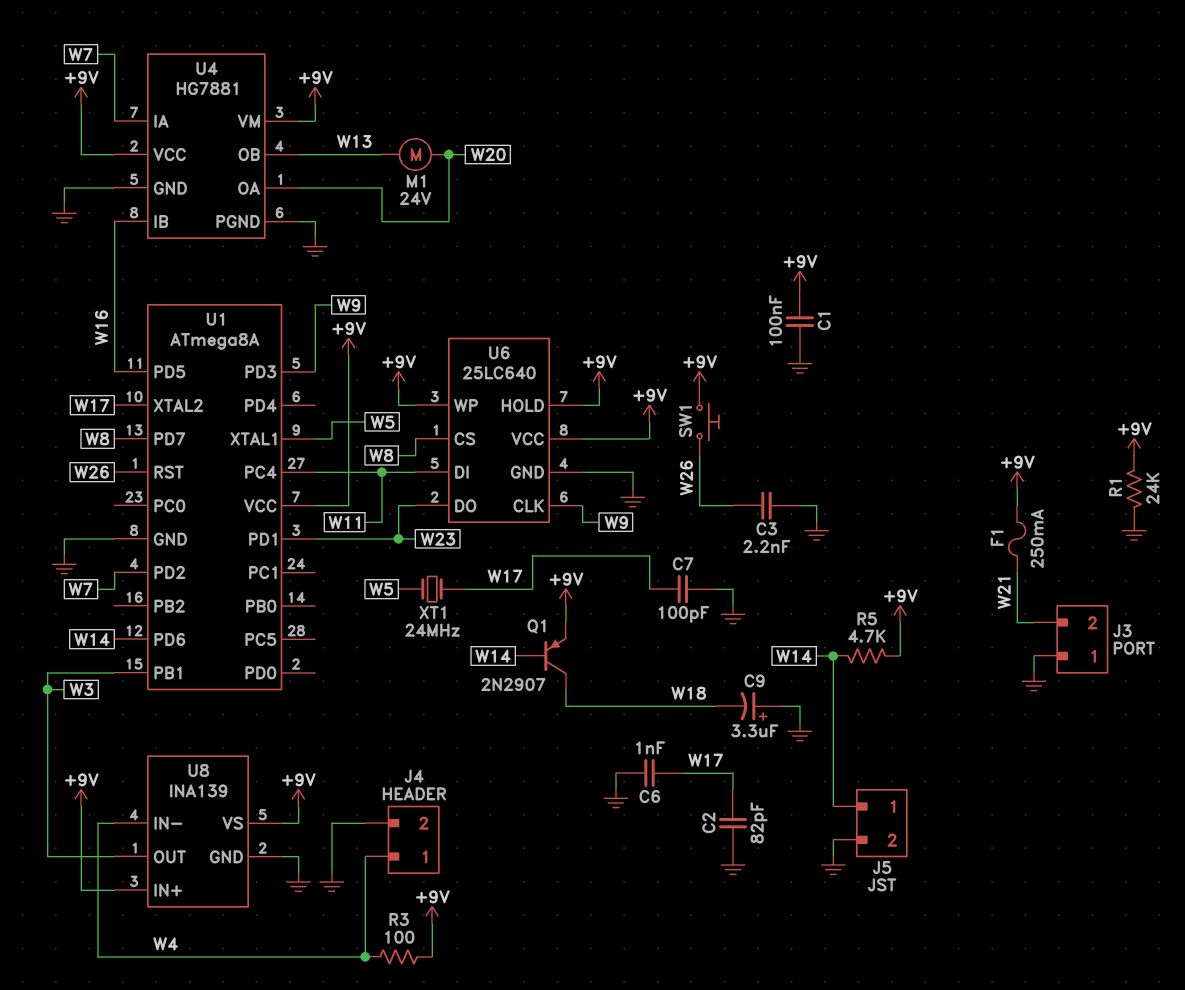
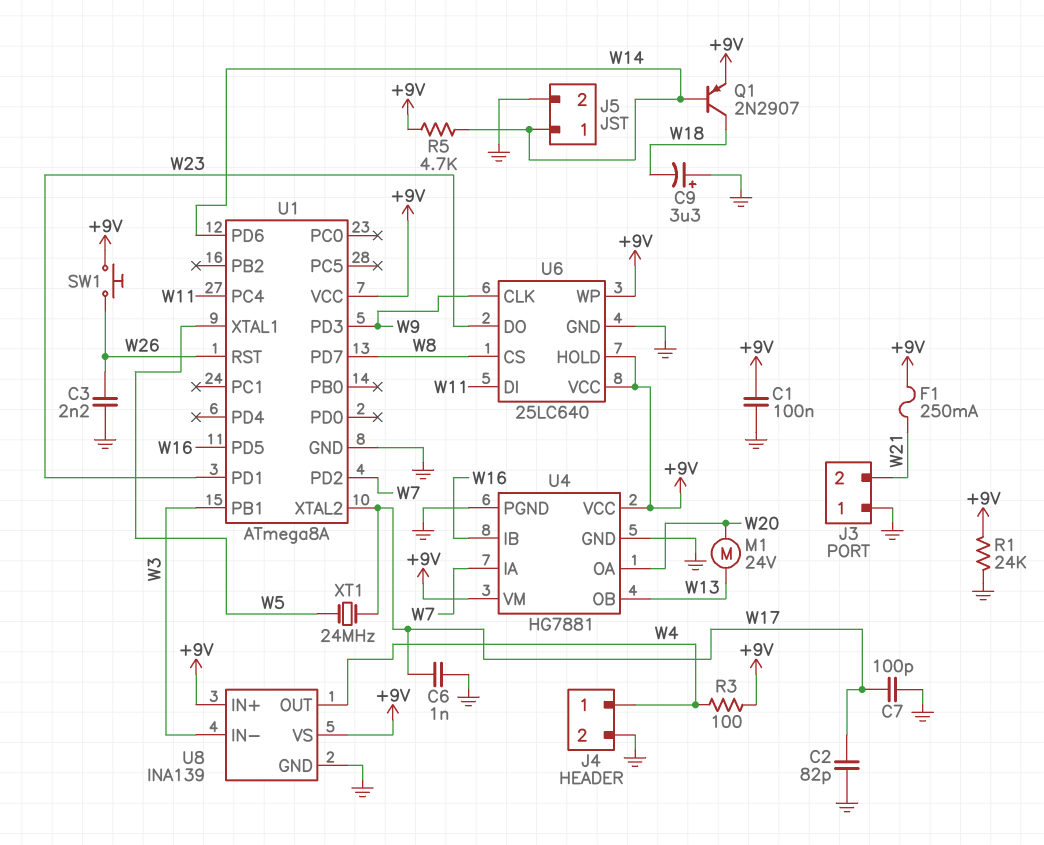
U8 pin IN-: W4 -> W3
U8 pin OUT: W3 -> W4

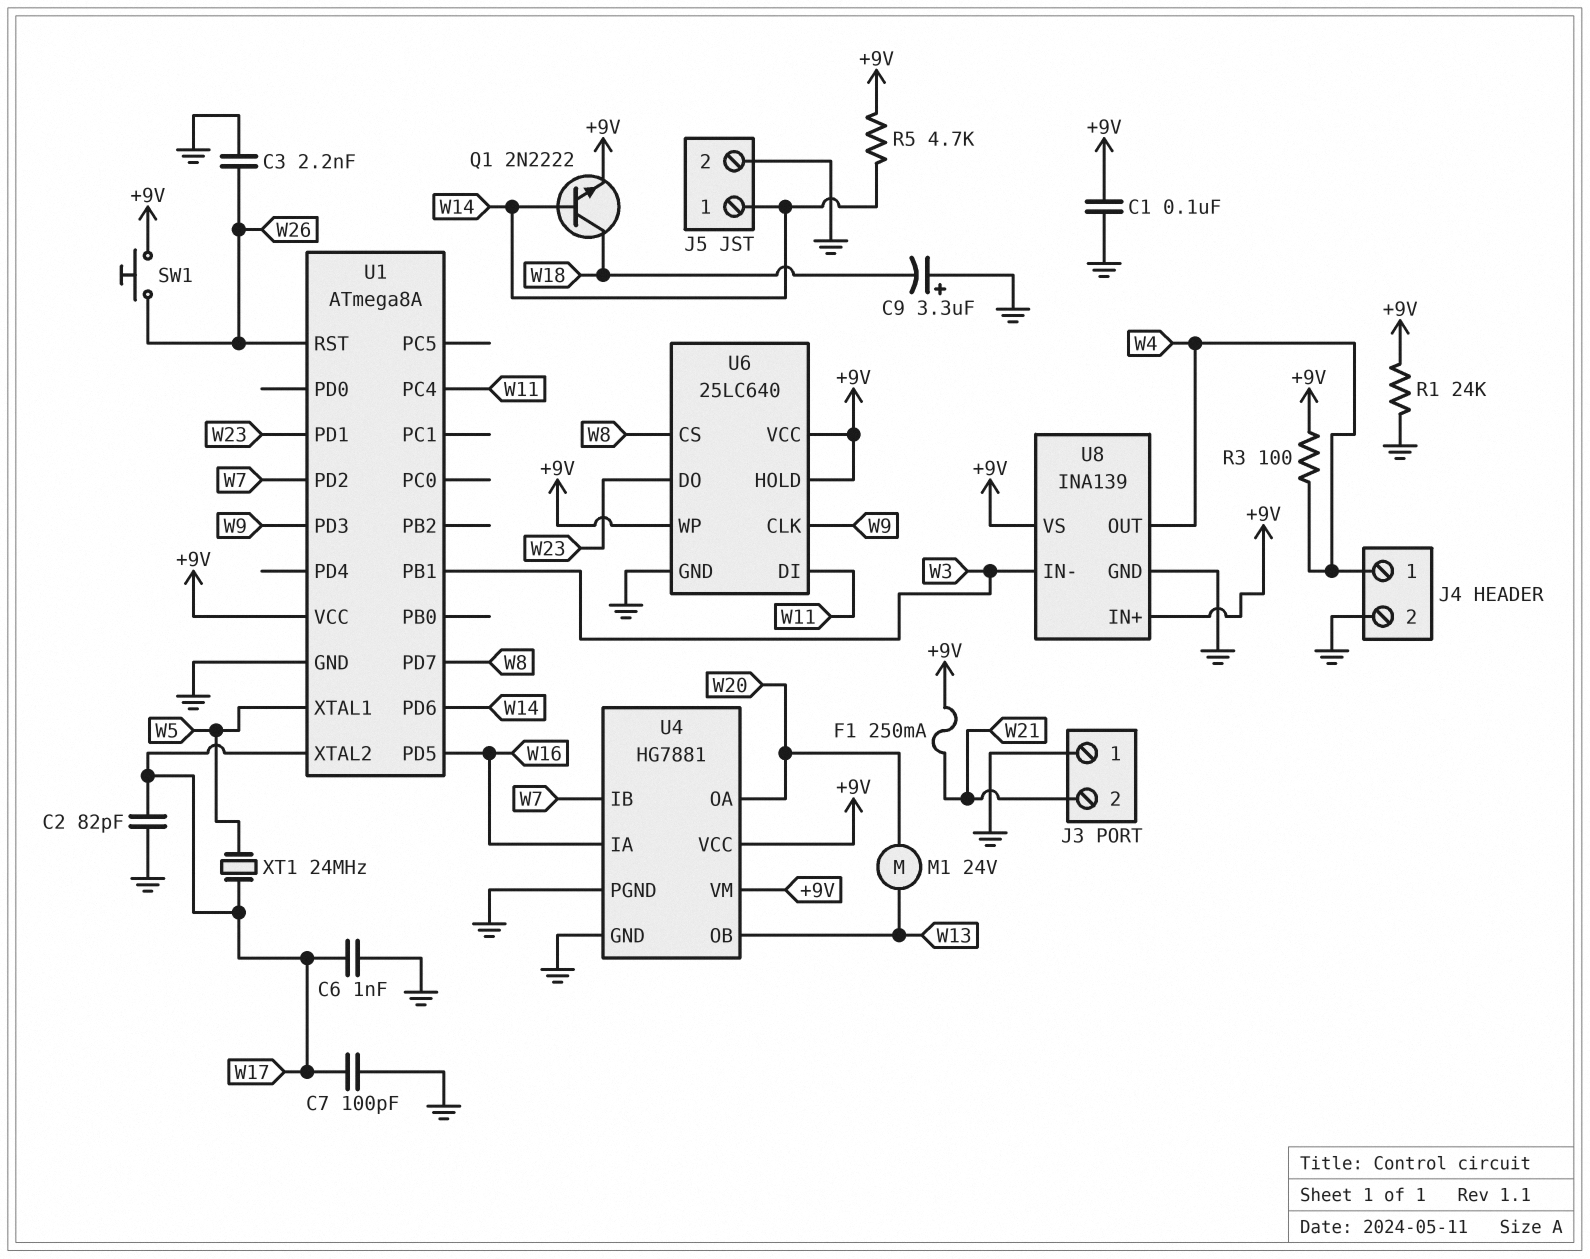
Q1: PNP 2N2907 (B W14, C W18, E +9V) -> NPN 2N2222 (B W14, C W18, E +9V)
U4 pin IA: W7 -> W16
U4 pin IB: W16 -> W7

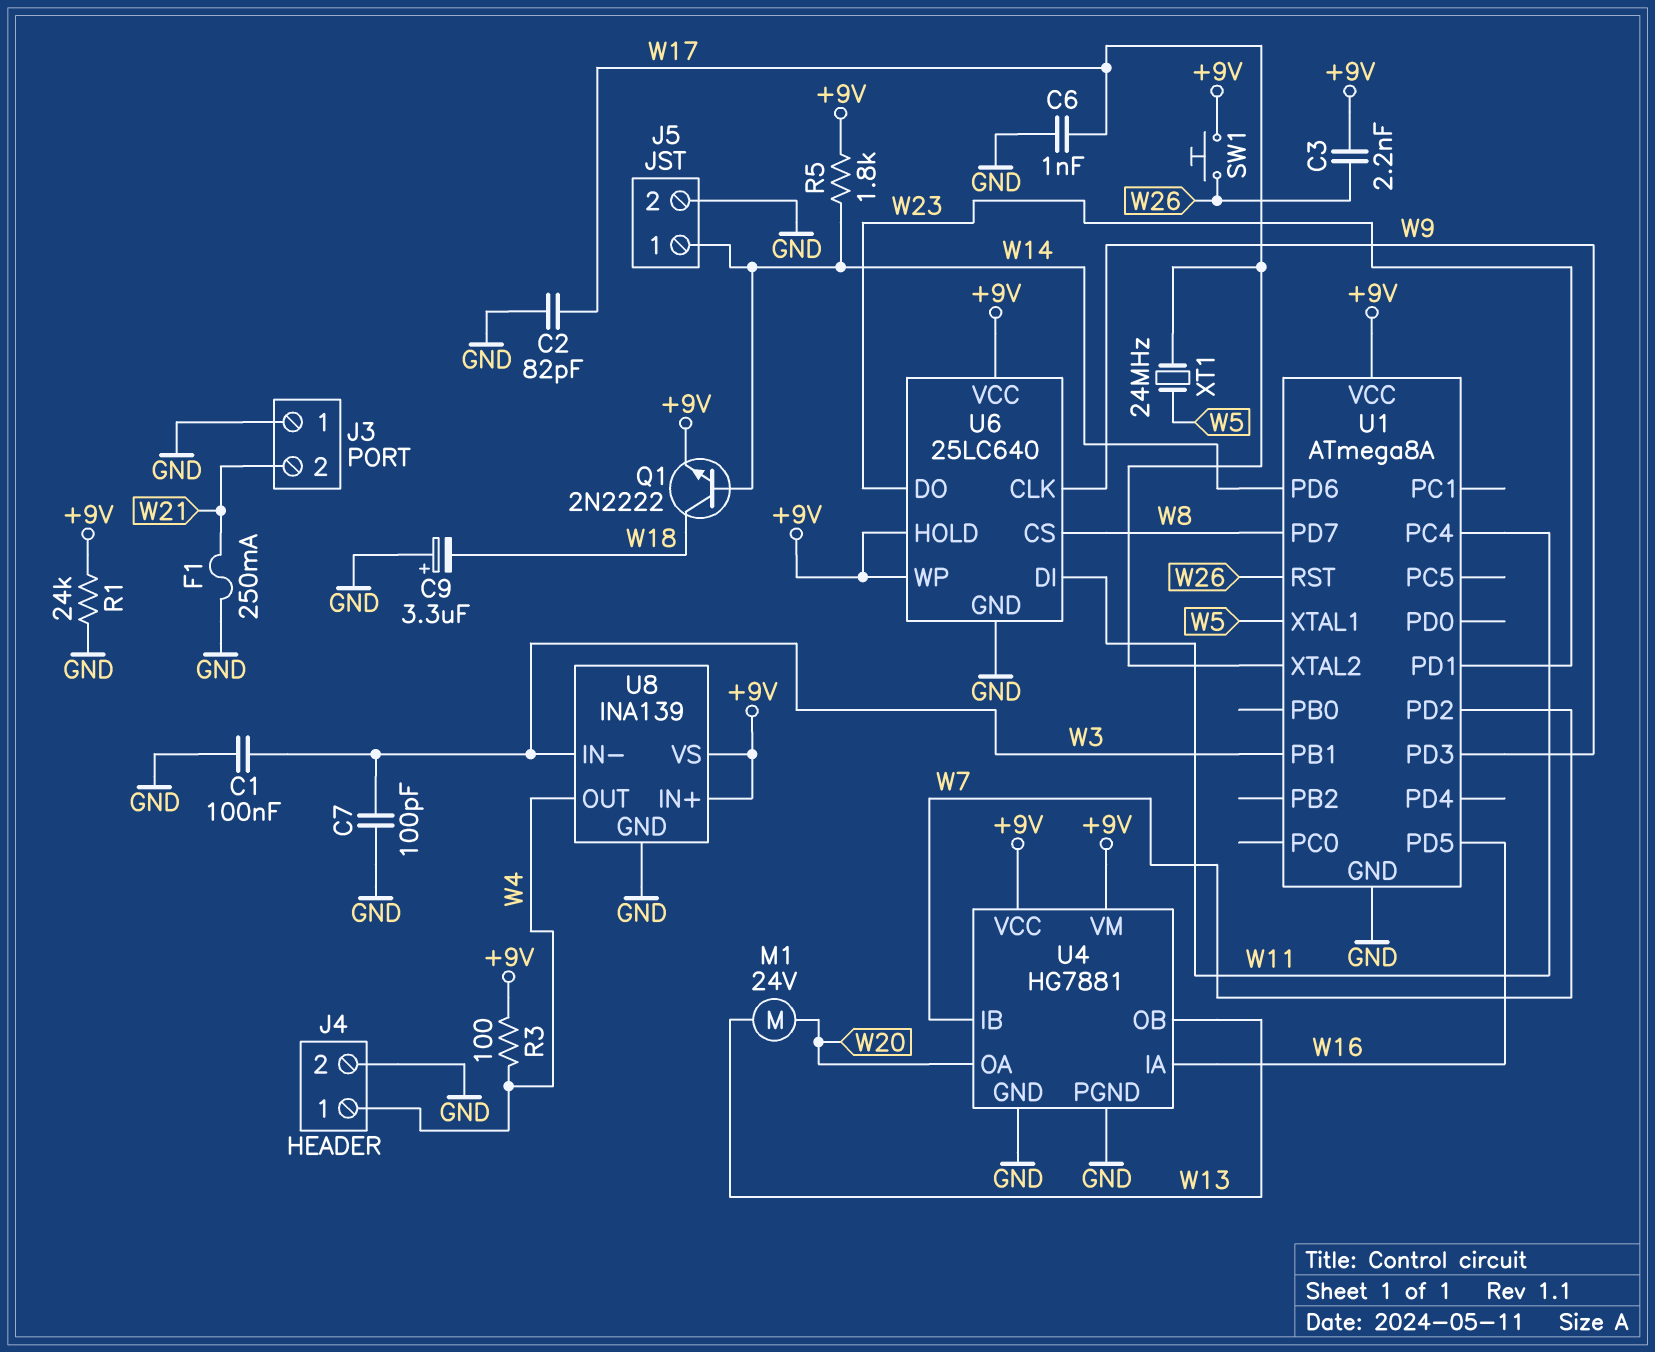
C1: 100nF (+9V, GND) -> 100nF (GND, W3)
C3: 2.2nF (GND, W26) -> 2.2nF (+9V, W26)
C7: 100pF (GND, W17) -> 100pF (GND, W3)
F1: 250mA (+9V, W21) -> 250mA (GND, W21)
R5: 4.7k (+9V, W14) -> 1.8k (+9V, W14)

